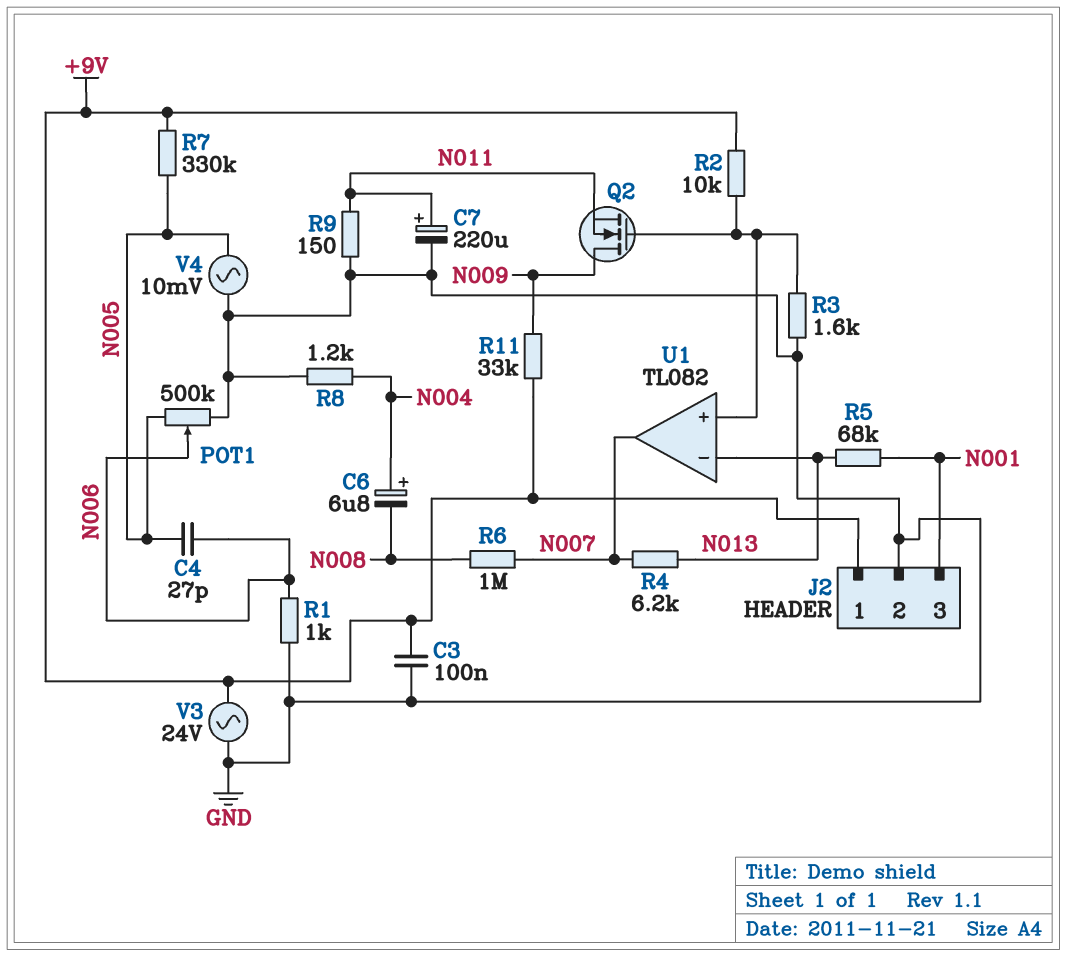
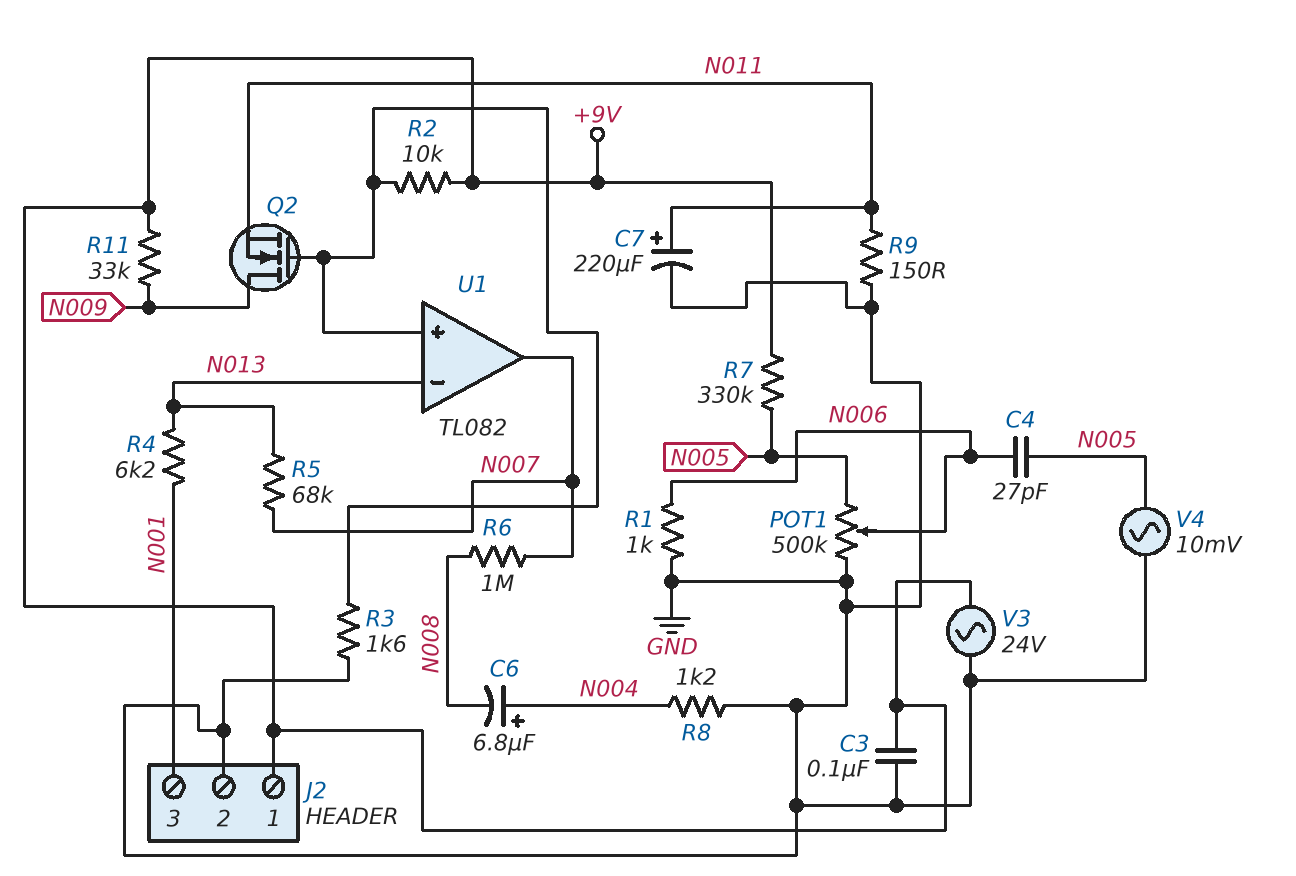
R4: 6.2k (N007, N013) -> 6.2k (N001, N013)
R5: 68k (N001, N013) -> 68k (N007, N013)

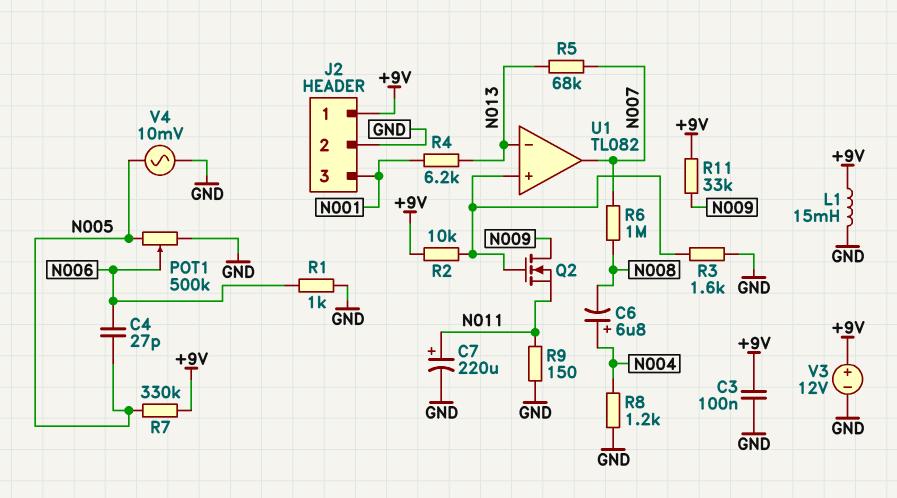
L1: none -> 15mH (+9V, GND)
V3: AC 24V (+9V, GND) -> 12V (plus +9V, minus GND)

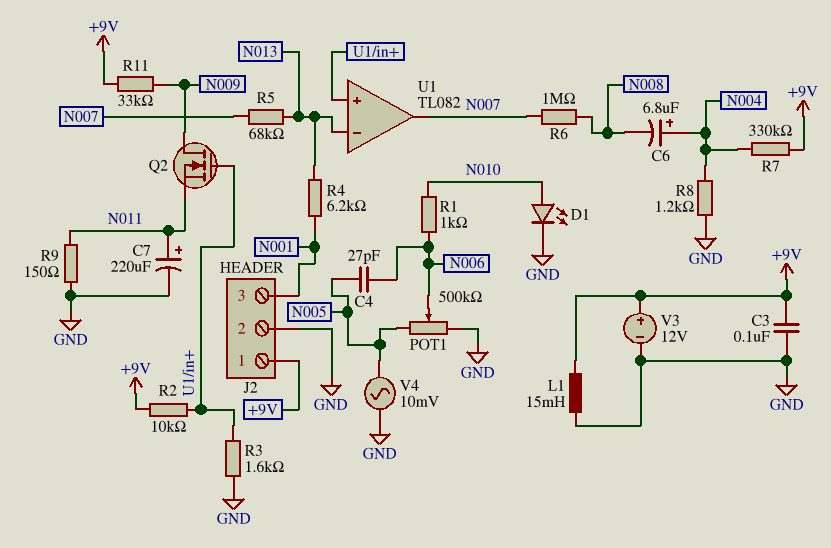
D1: none -> LED (A N010, K GND)
R1: 1k (GND, N006) -> 1k (N006, N010)
R7: 330k (+9V, N005) -> 330k (+9V, N004)

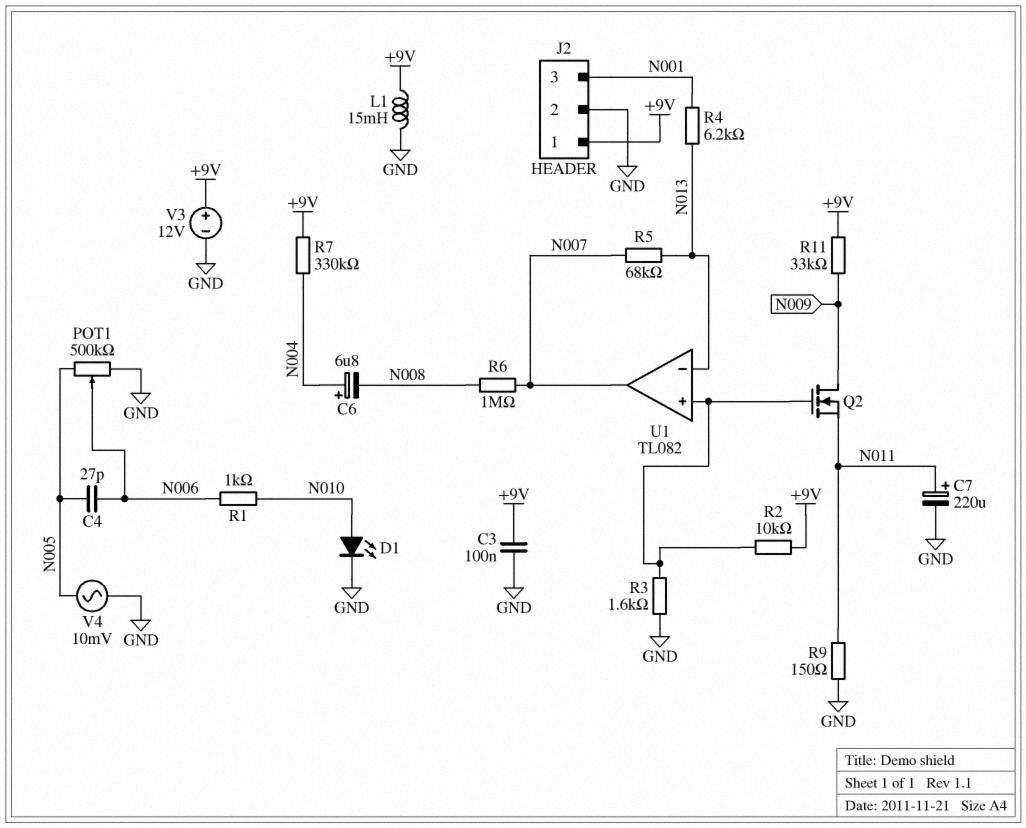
R8: 1.2k (GND, N004) -> none

